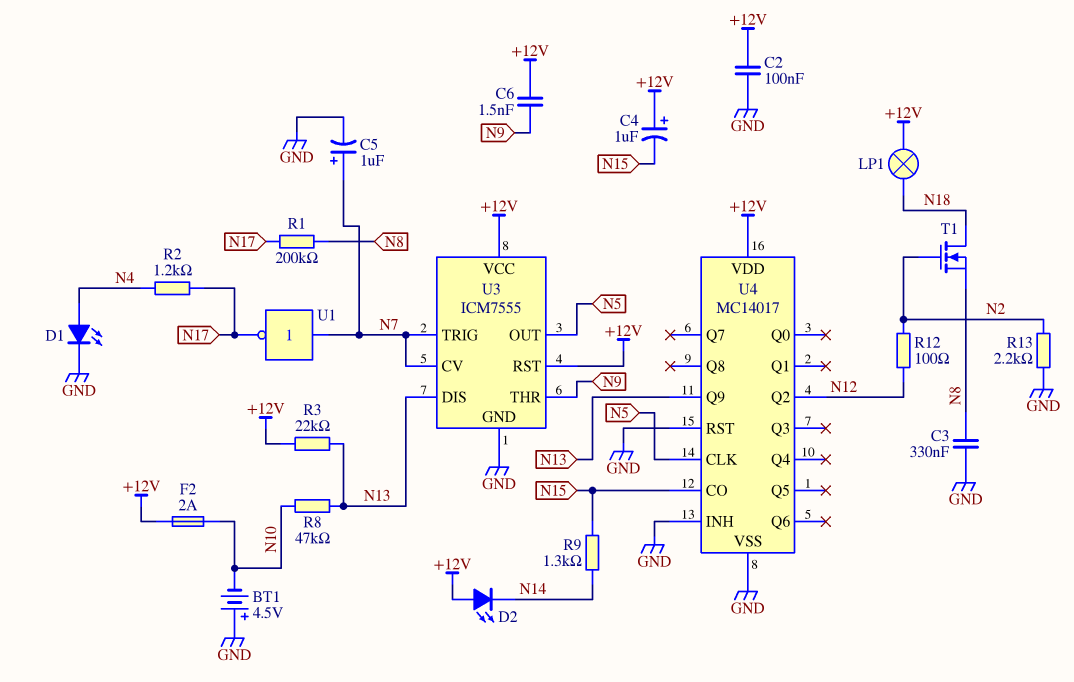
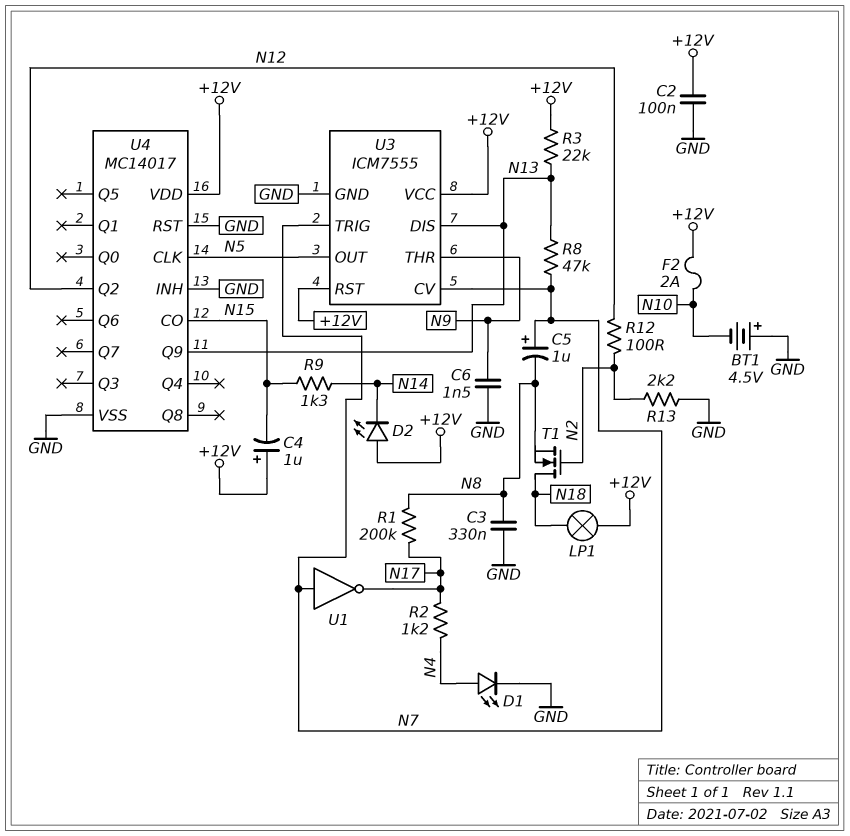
C5: 1uF (plus N7, minus GND) -> 1uF (plus N7, minus N8)
C6: 1.5nF (+12V, N9) -> 1.5nF (GND, N9)
R8: 47k (N10, N13) -> 47k (N7, N13)

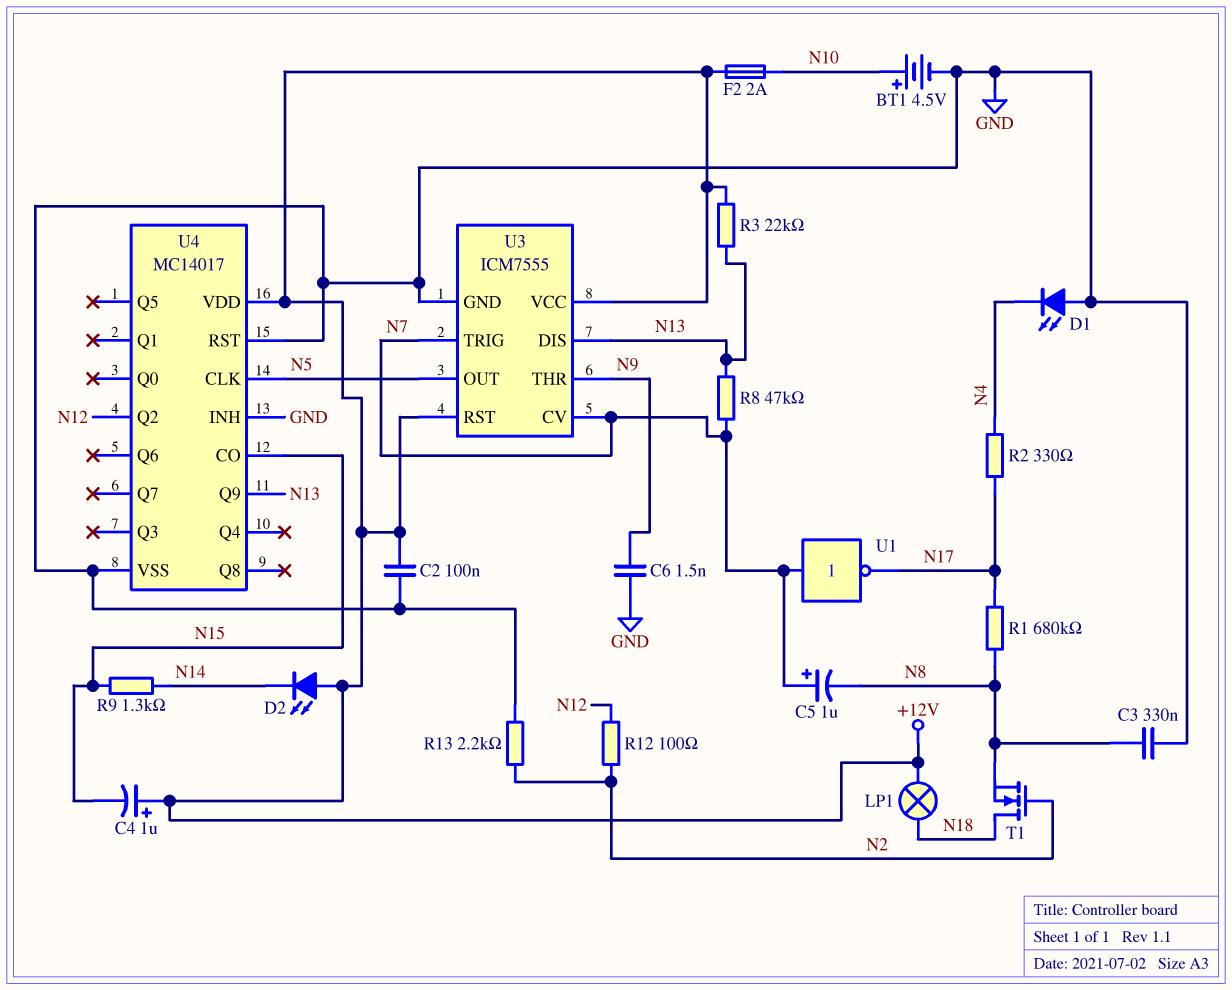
BT1: 4.5V (plus GND, minus N10) -> 4.5V (plus N10, minus GND)
D1: LED (A N4, K GND) -> LED (A GND, K N4)
R1: 200k (N8, N17) -> 680k (N8, N17)
R2: 1.2k (N4, N17) -> 330 (N4, N17)

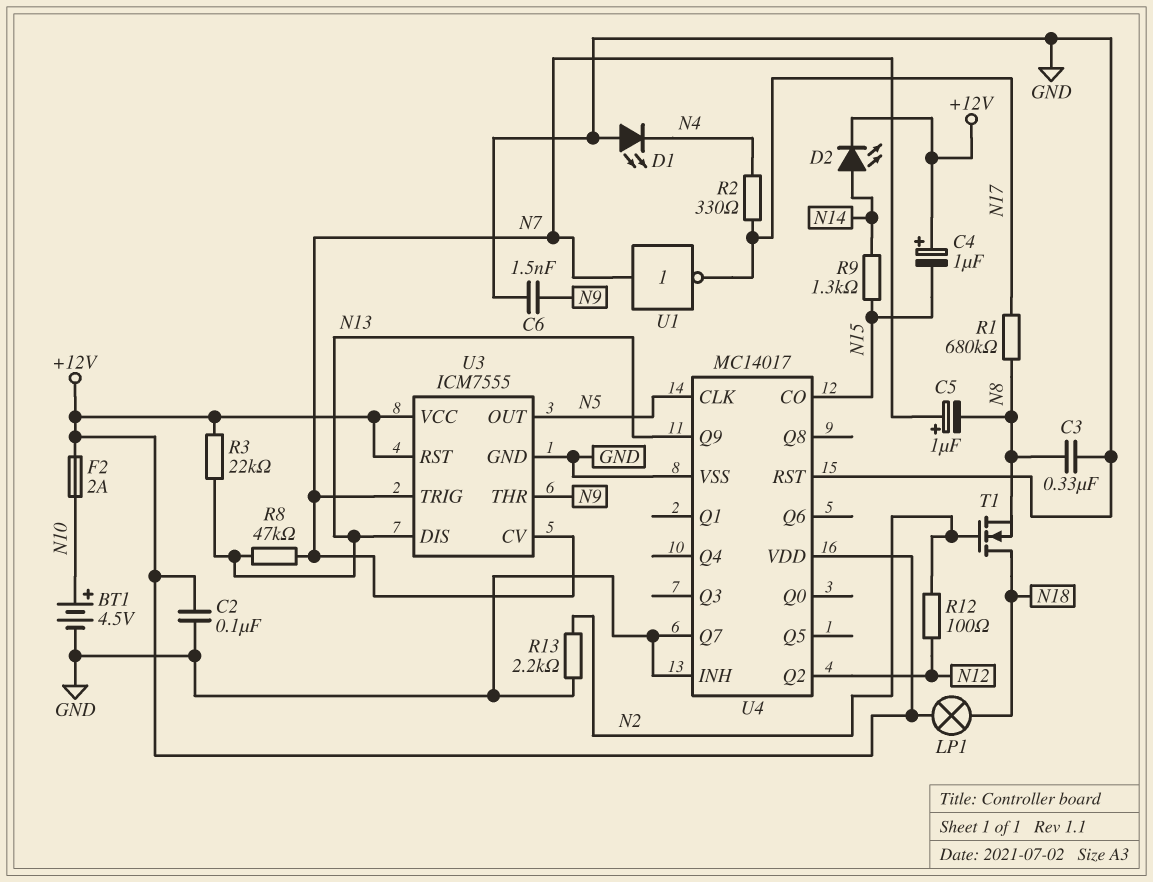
D2: LED (A +12V, K N14) -> LED (A N14, K +12V)
U4 pin Q7: none -> GND

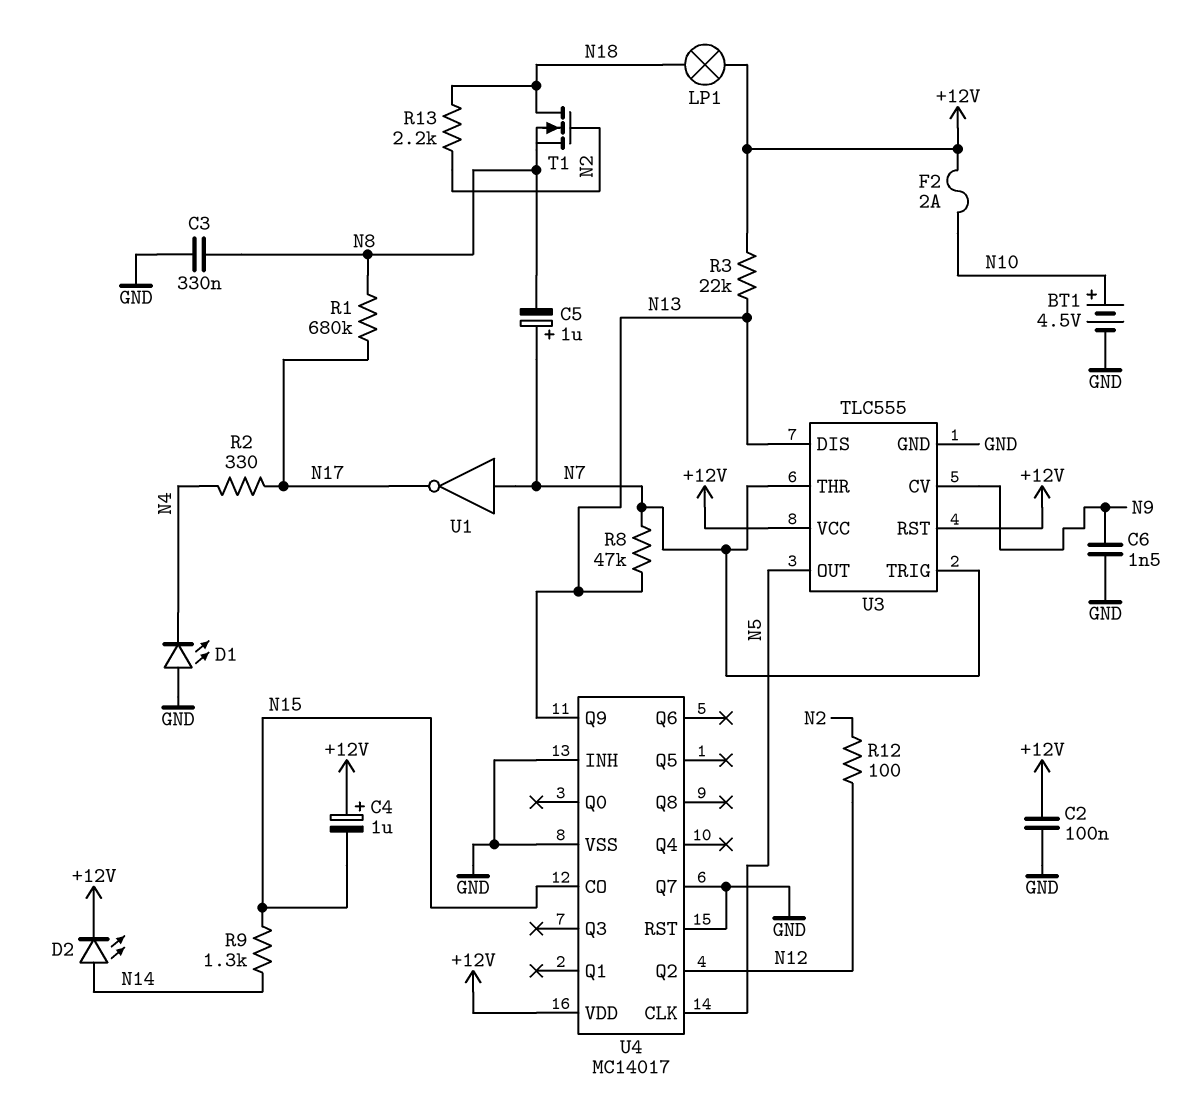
R13: 2.2k (GND, N2) -> 2.2k (N2, N18)
U3: ICM7555 -> TLC555
U3 pin CV: N7 -> N9
U3 pin THR: N9 -> N7

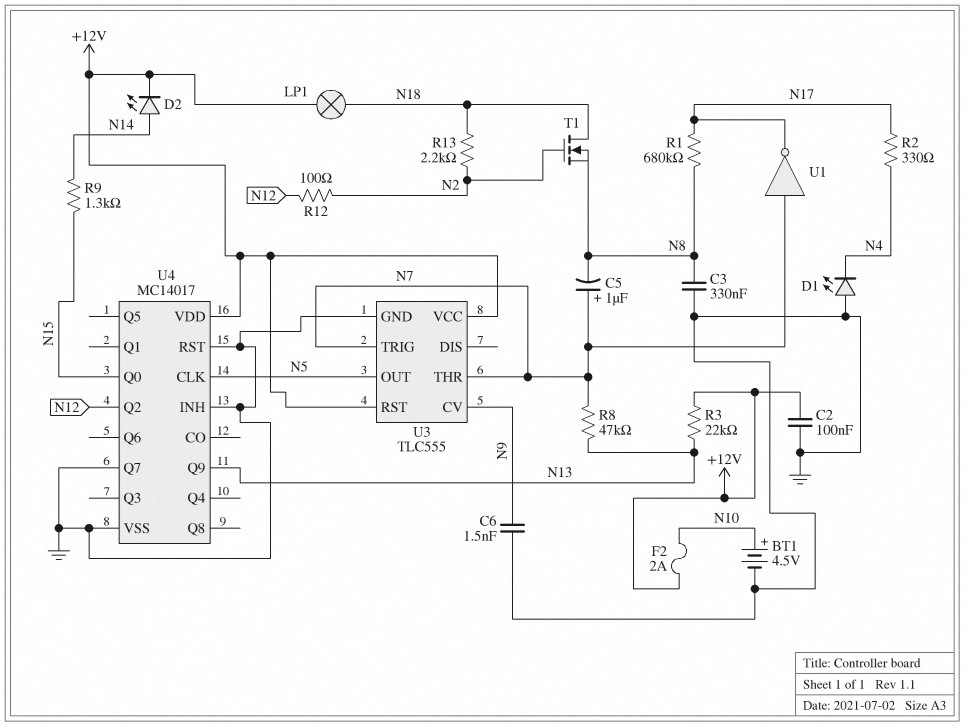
C4: 1uF (plus +12V, minus N15) -> none
U3 pin DIS: N13 -> none
U4 pin CO: N15 -> none
U4 pin Q0: none -> N15

